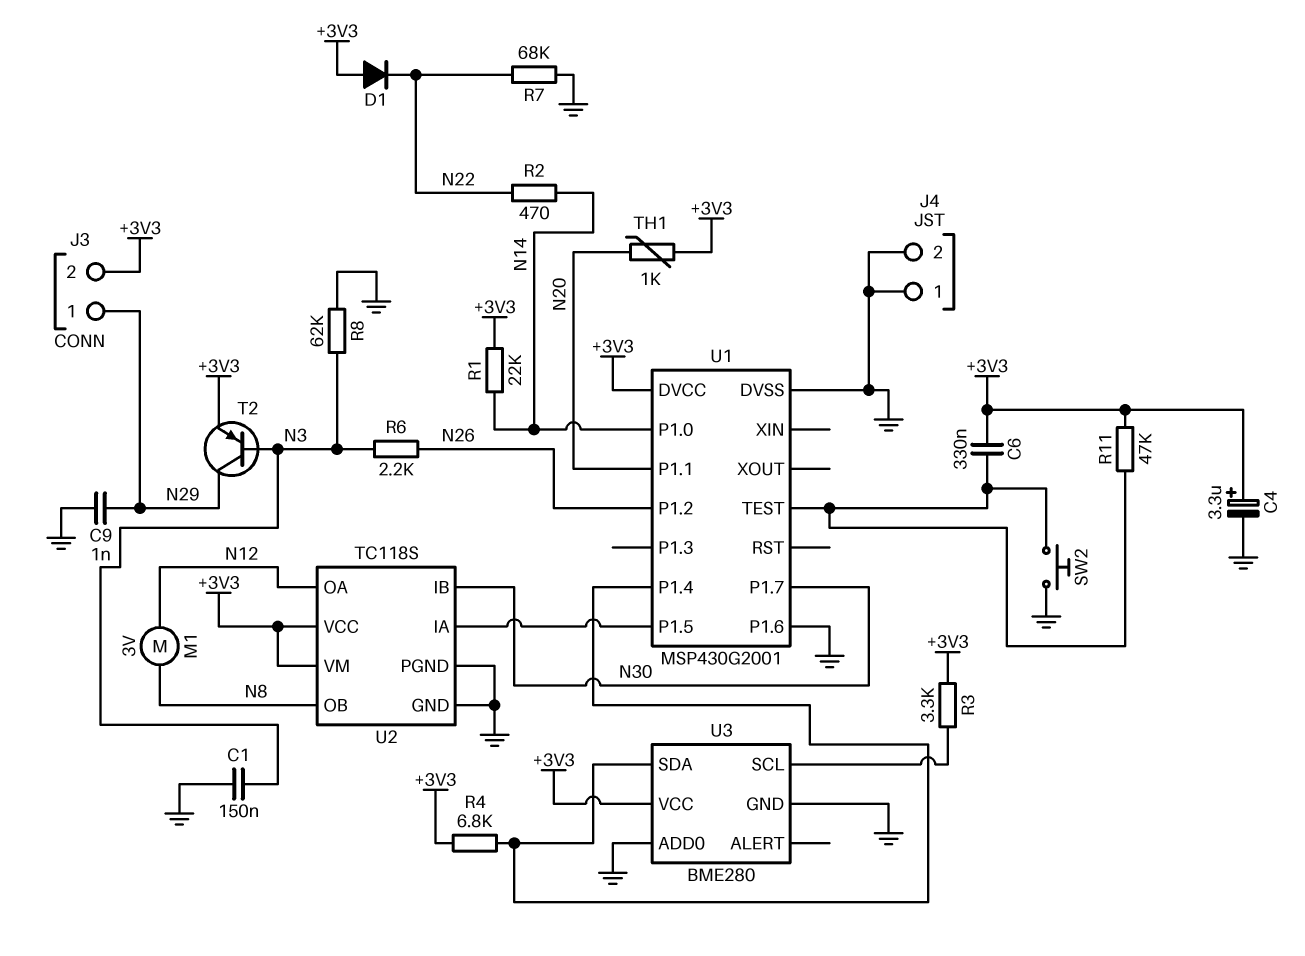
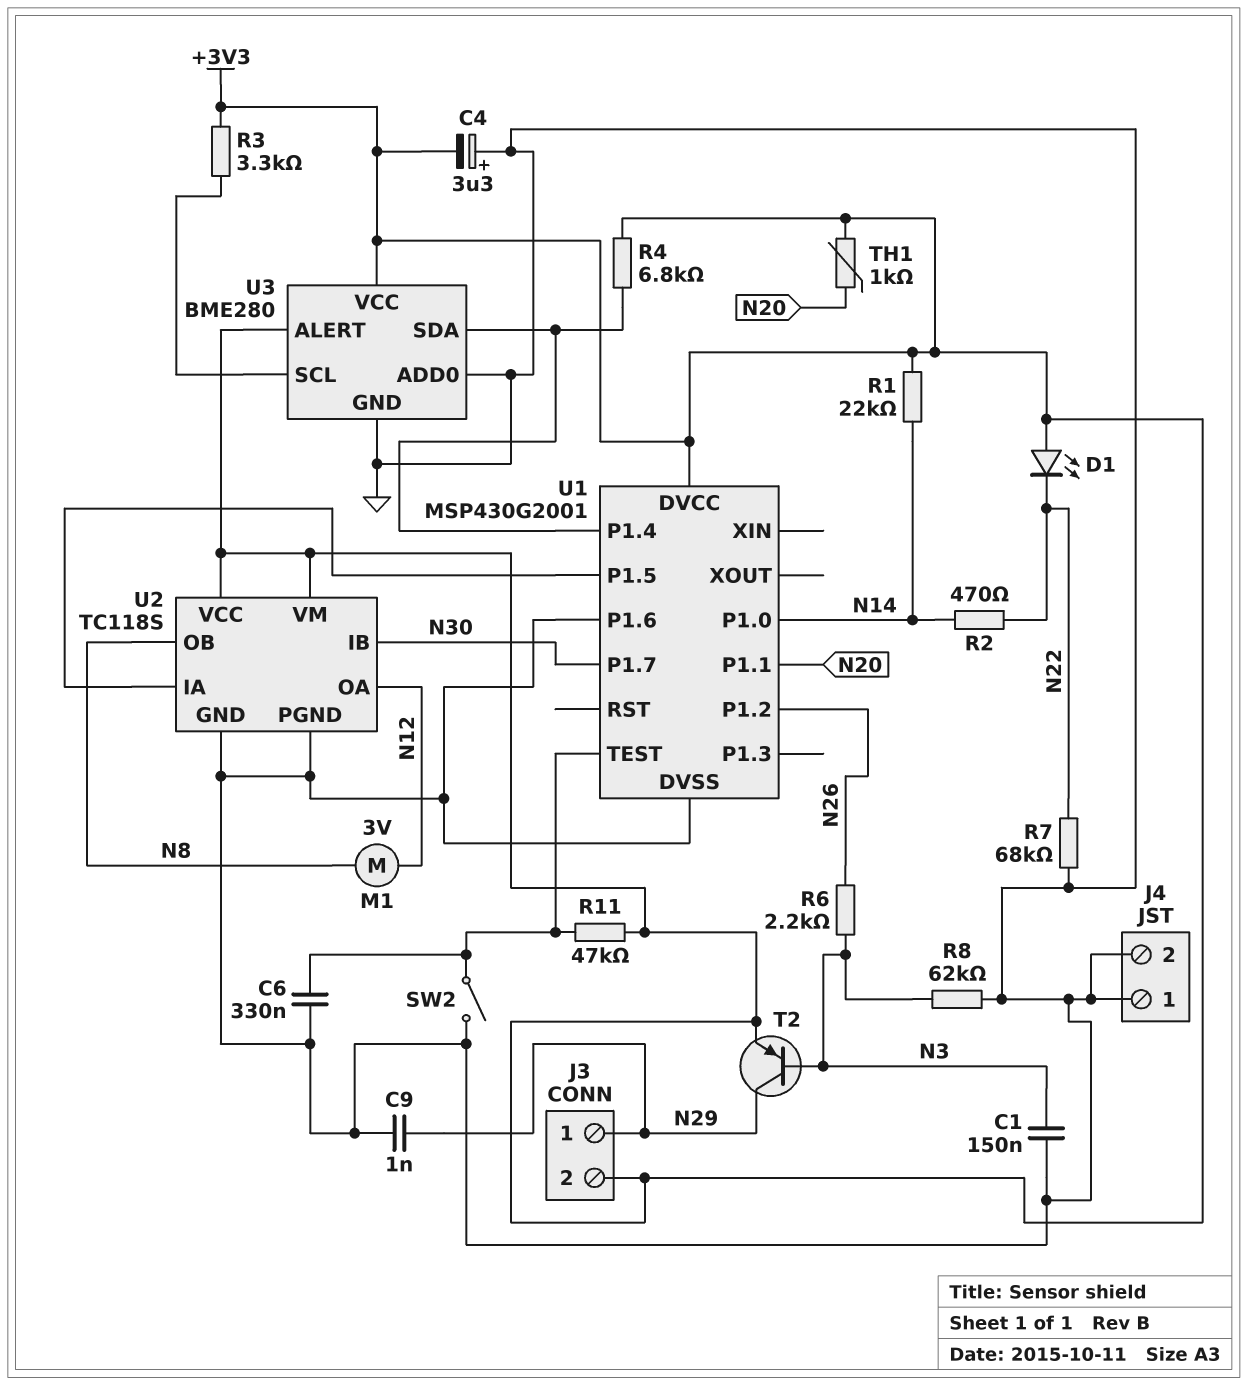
C4: 3.3uF (plus +3V3, minus GND) -> 3.3uF (plus GND, minus +3V3)
C6: 330nF (+3V3, U1/TEST) -> 330nF (GND, U1/TEST)
D1: diode (A +3V3, K N22) -> LED (A +3V3, K N22)
SW2: button (GND, U1/TEST) -> switch (GND, U1/TEST)
U3 pin ALERT: none -> +3V3

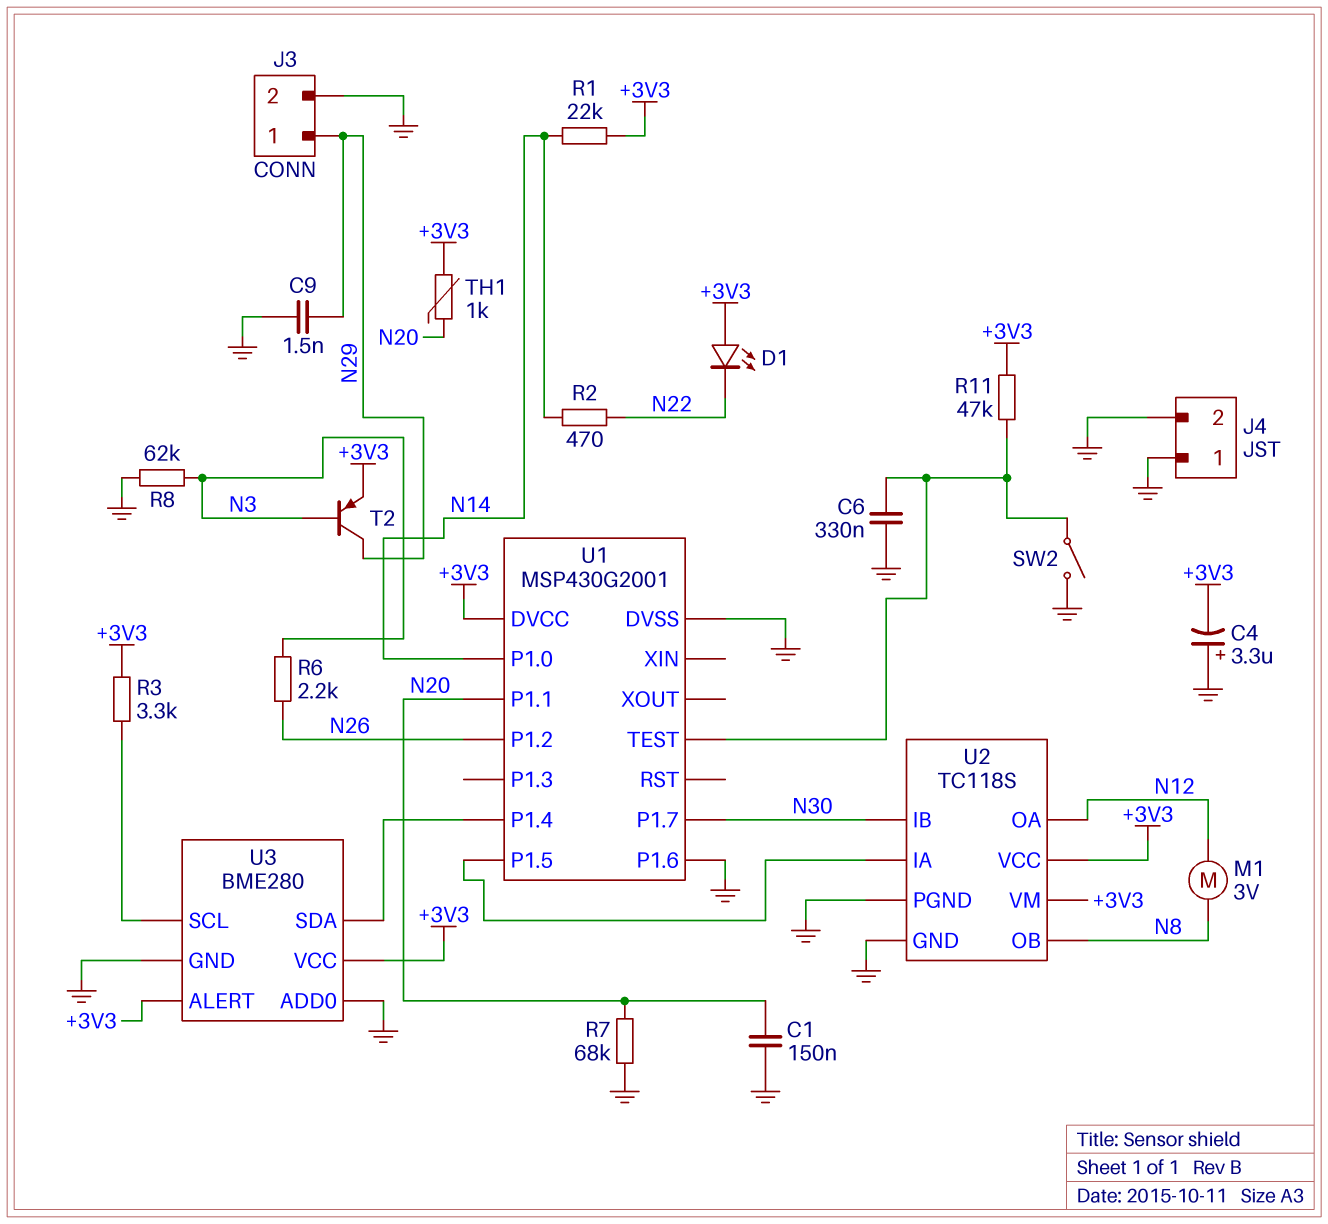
C1: 150nF (GND, N3) -> 150nF (GND, N20)
C9: 1nF (GND, N29) -> 1.5nF (GND, N29)
J3 pin 2: +3V3 -> GND
R4: 6.8k (+3V3, U1/P1.4) -> none
R7: 68k (GND, N22) -> 68k (GND, N20)

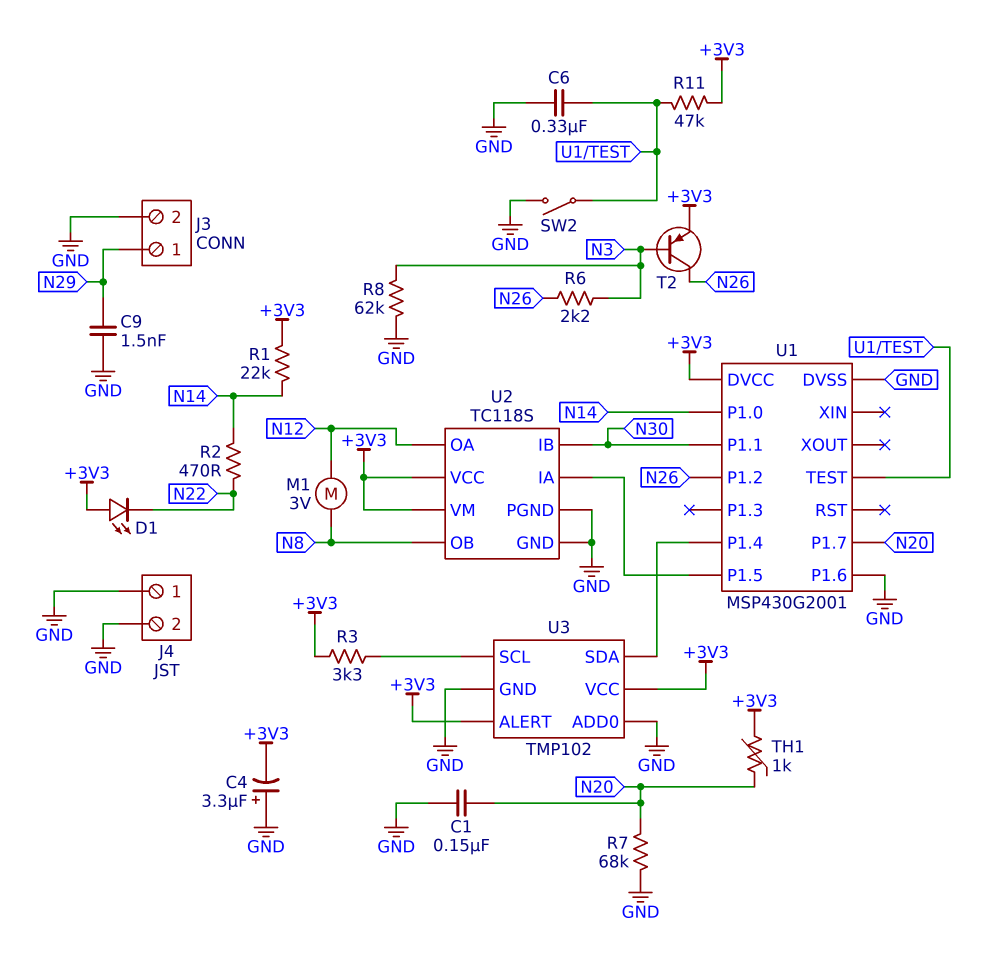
T2: PNP (B N3, C N29, E +3V3) -> PNP (B N3, C N26, E +3V3)
U1 pin P1.1: N20 -> N30
U1 pin P1.7: N30 -> N20
U3: BME280 -> TMP102

